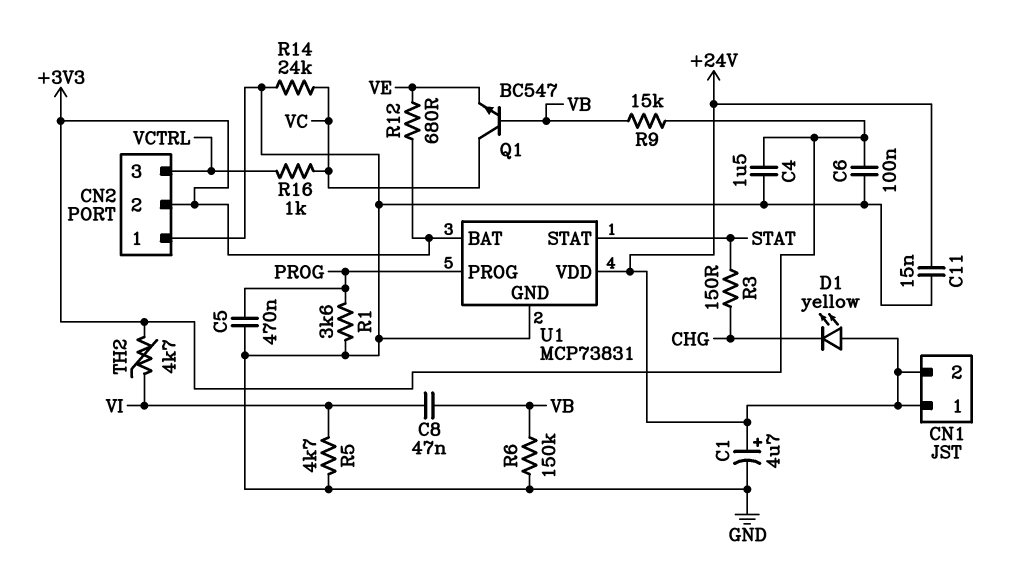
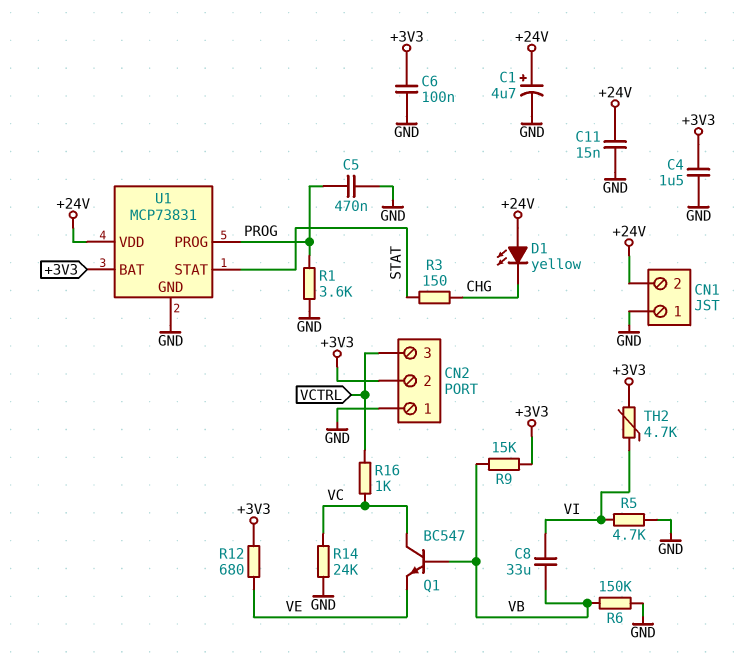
C8: 47nF (VB, VI) -> 33uF (VB, VI)
CN1 pin 1: +24V -> GND

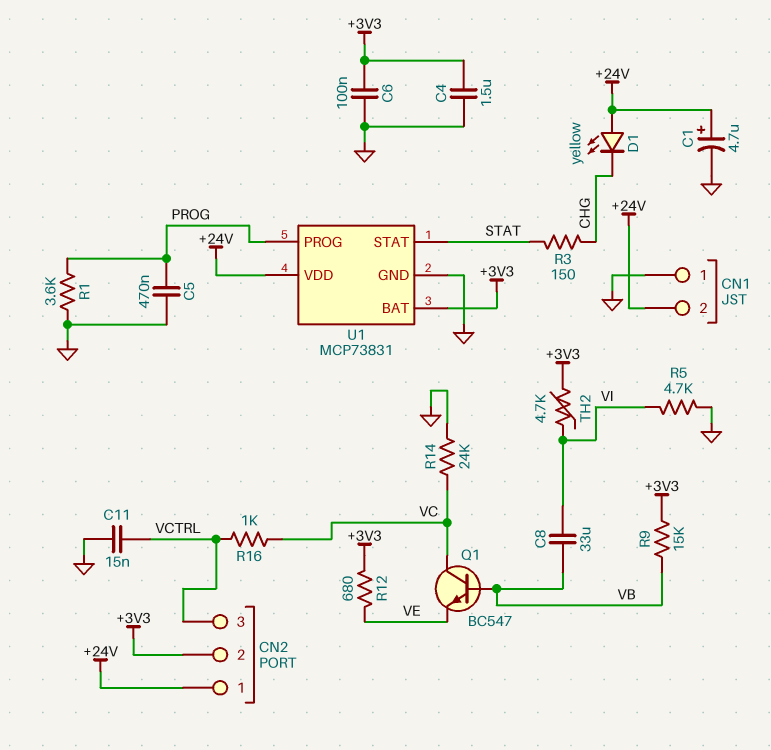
C11: 15nF (+24V, GND) -> 15nF (GND, VCTRL)
CN2 pin 1: GND -> +24V
R6: 150k (GND, VB) -> none

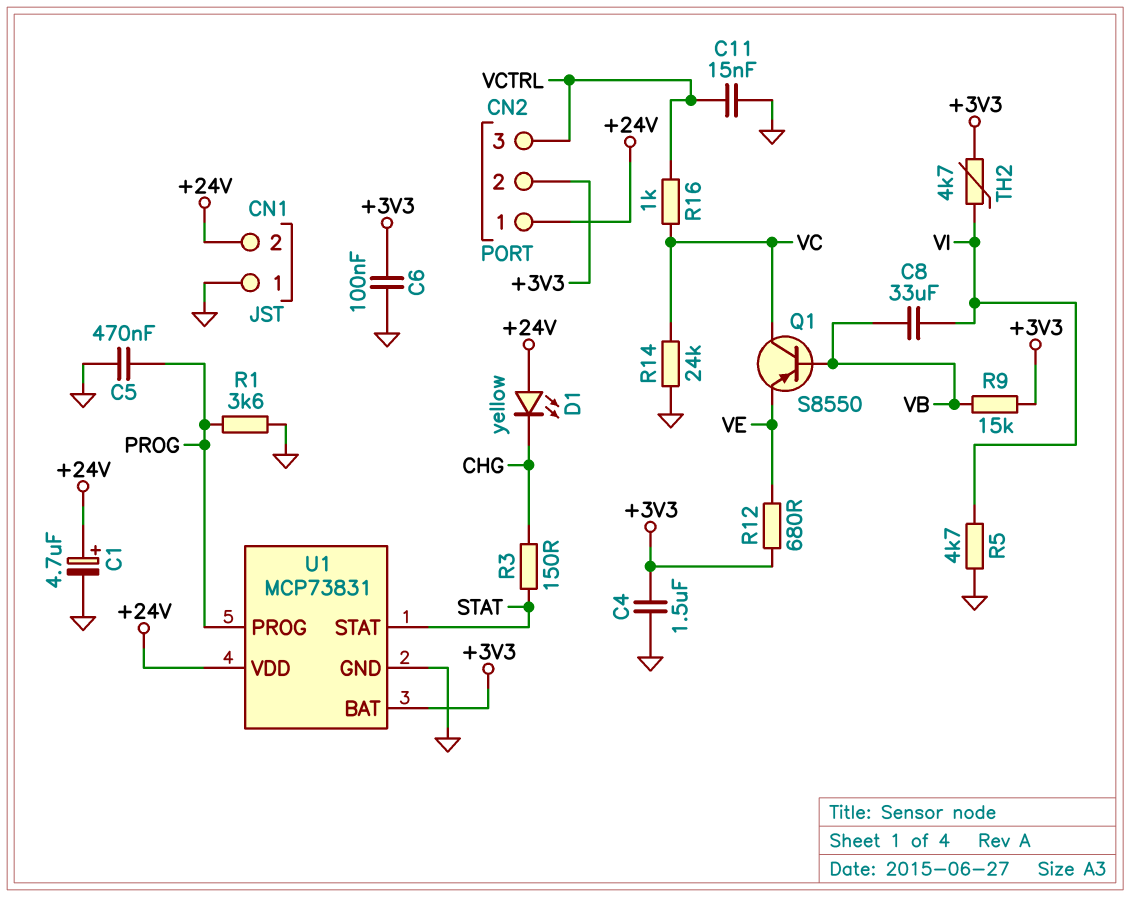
Q1: NPN BC547 (B VB, C VC, E VE) -> PNP S8550 (B VB, C VC, E VE)

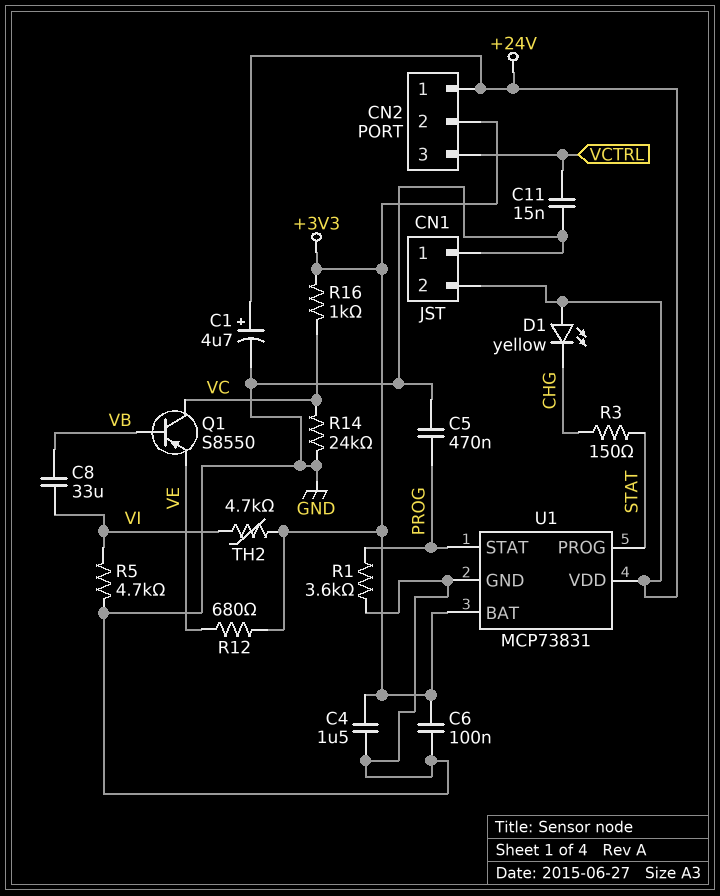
R9: 15k (+3V3, VB) -> none
R16: 1k (VC, VCTRL) -> 1k (+3V3, VC)
U1 pin PROG: PROG -> STAT
U1 pin STAT: STAT -> PROG

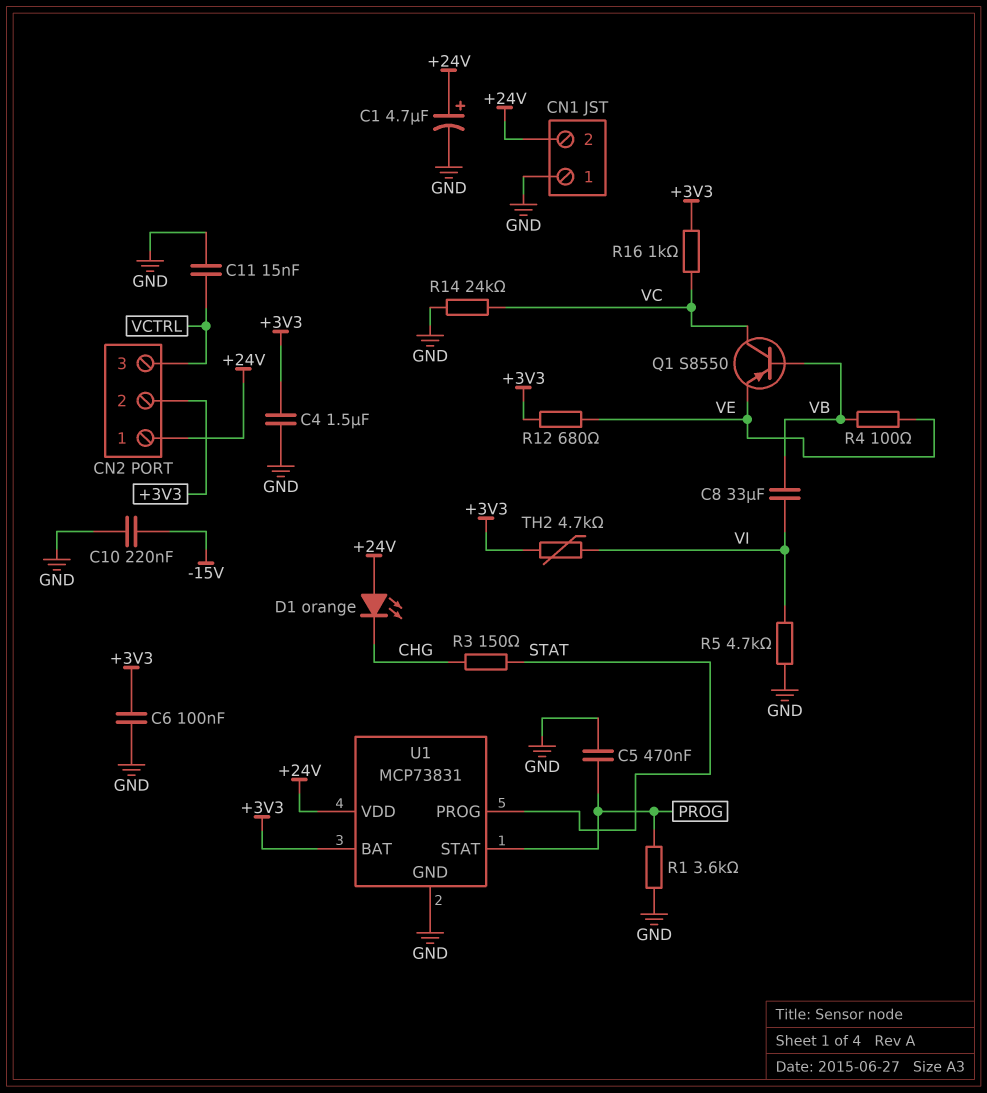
C10: none -> 220nF (-15V, GND)
D1: LED yellow (A +24V, K CHG) -> LED orange (A +24V, K CHG)
R4: none -> 100 (VB, VE)

